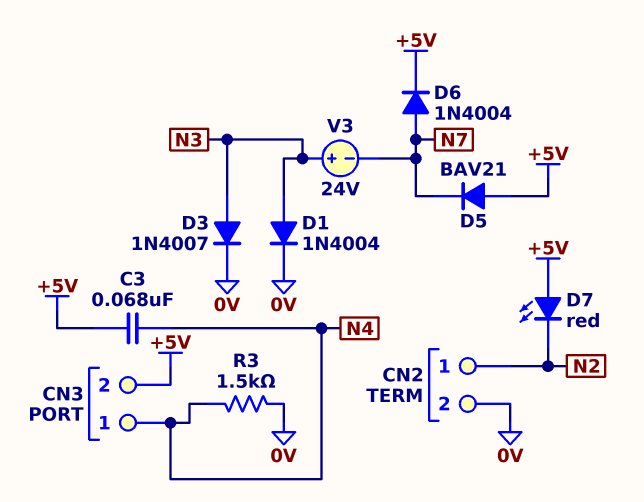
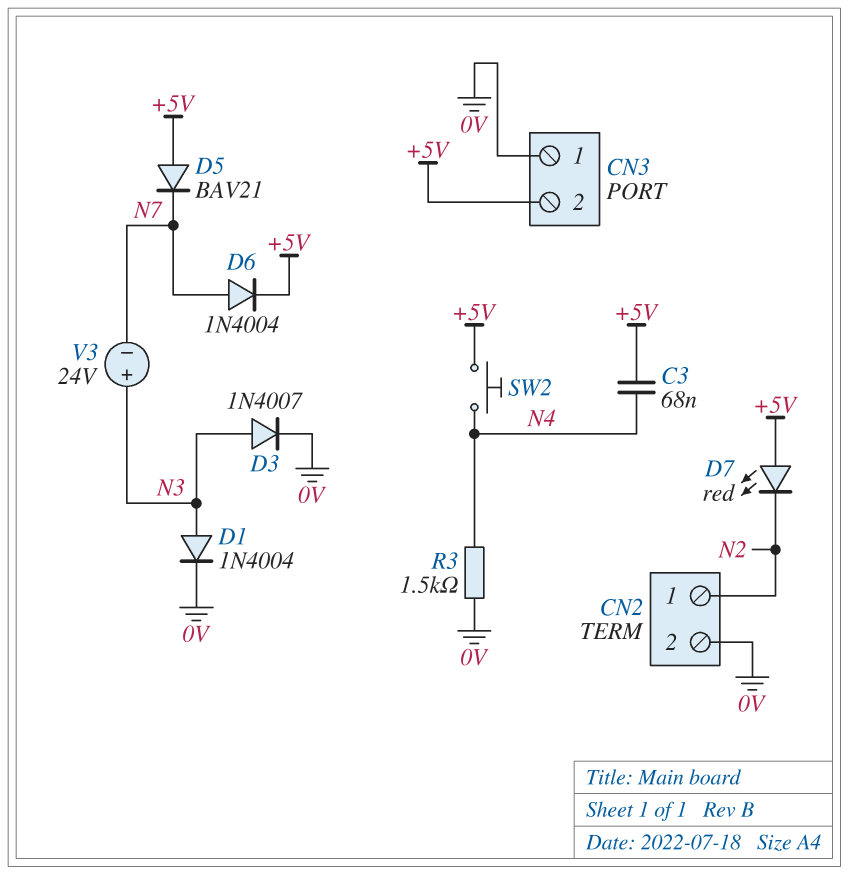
CN3 pin 1: N4 -> 0V
SW2: none -> button (+5V, N4)

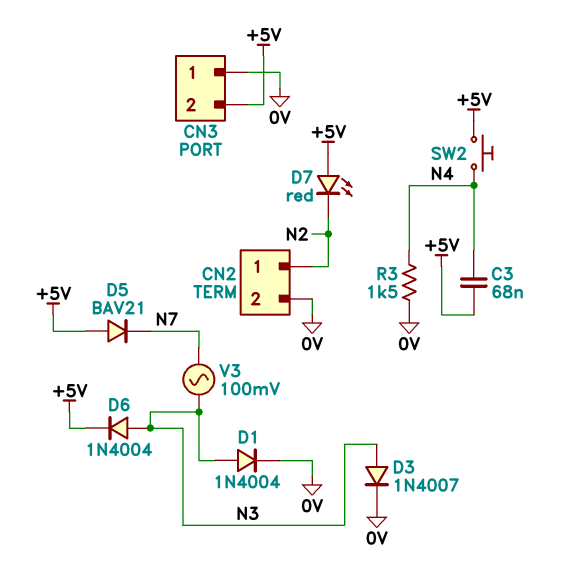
D6: diode 1N4004 (A N7, K +5V) -> diode 1N4004 (A N3, K +5V)
V3: 24V (plus N3, minus N7) -> AC 100mV (N3, N7)

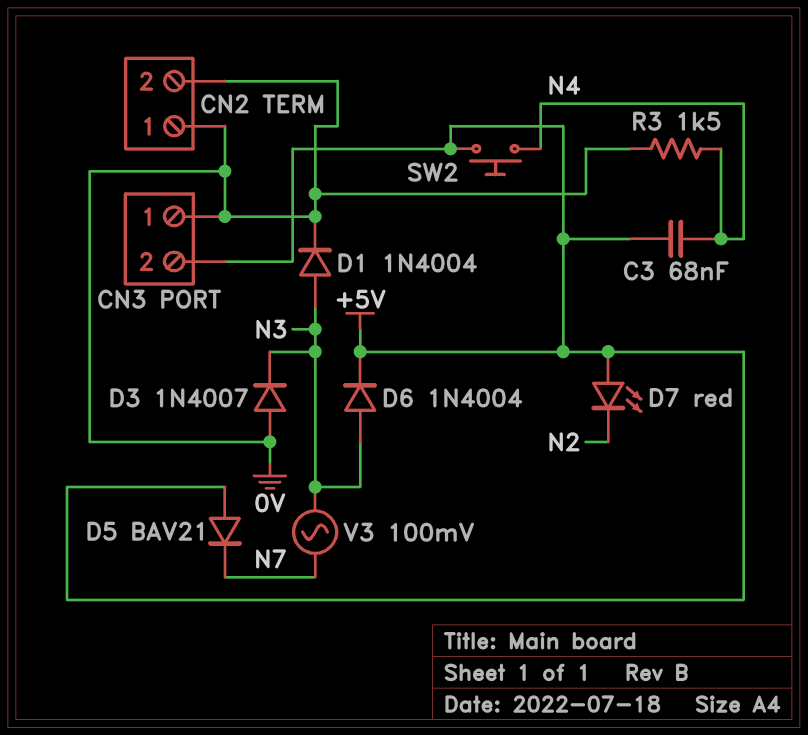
CN2 pin 1: N2 -> 0V
D3: diode 1N4007 (A N3, K 0V) -> diode 1N4007 (A 0V, K N3)

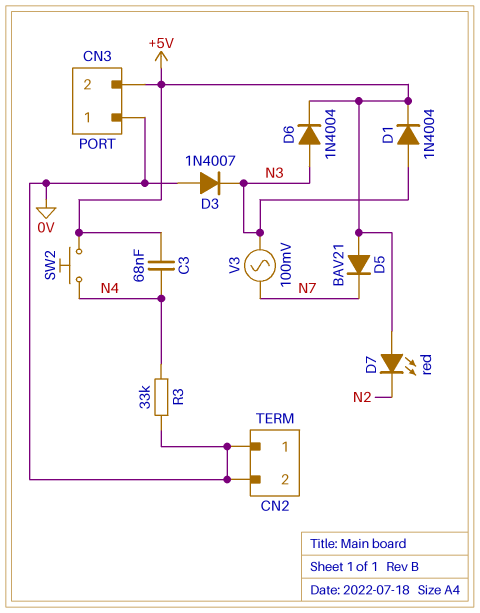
D1: diode 1N4004 (A N3, K 0V) -> diode 1N4004 (A N3, K +5V)
R3: 1.5k (0V, N4) -> 33k (0V, N4)

